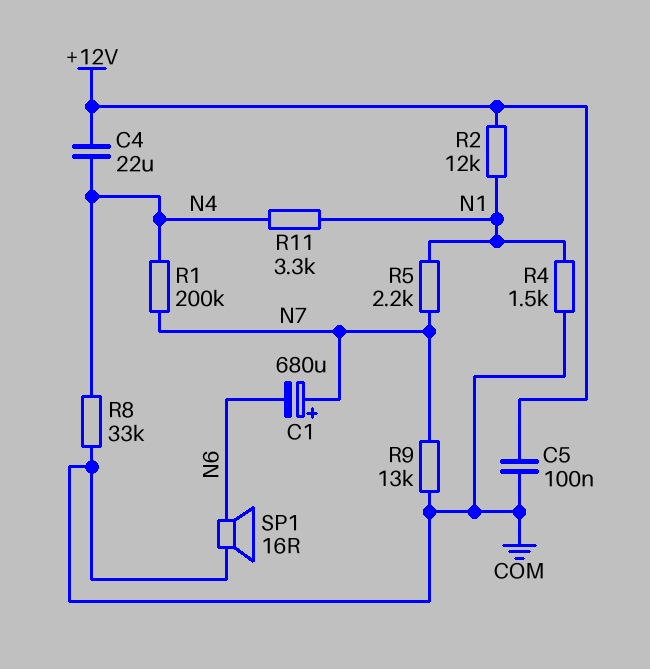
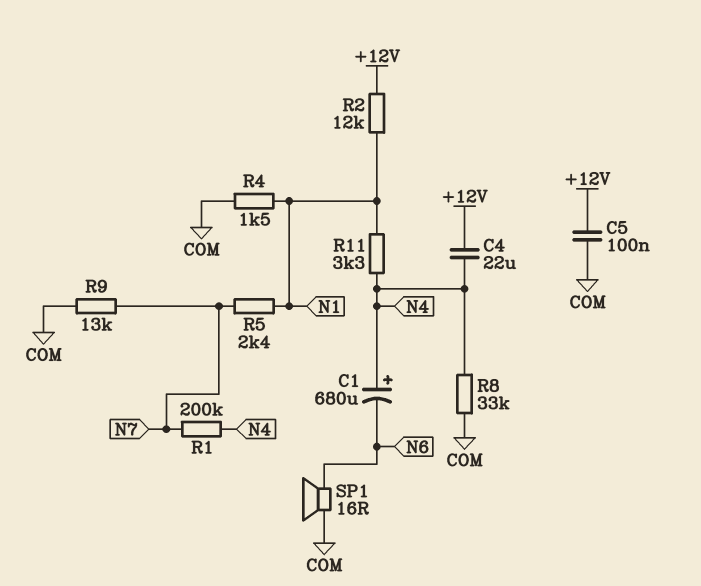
C1: 680uF (plus N7, minus N6) -> 680uF (plus N4, minus N6)
R5: 2.2k (N1, N7) -> 2.4k (N1, N7)

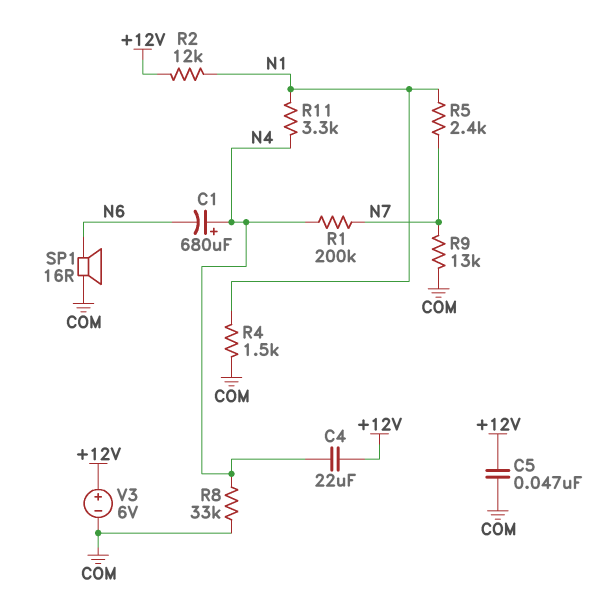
C5: 100nF (+12V, COM) -> 47nF (+12V, COM)
V3: none -> 6V (plus +12V, minus COM)

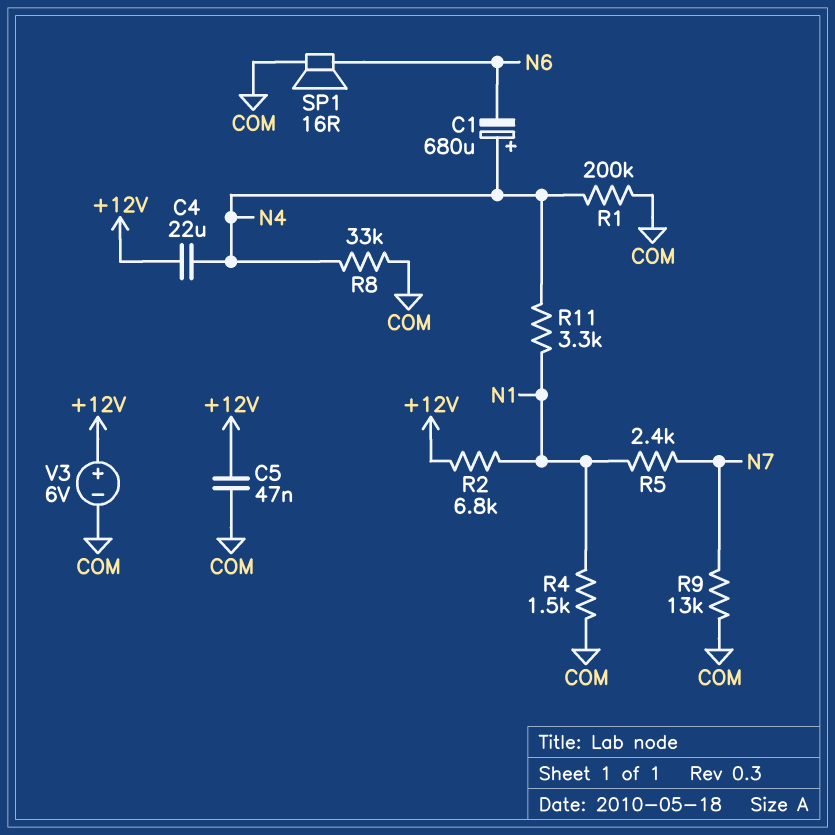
R1: 200k (N4, N7) -> 200k (COM, N4)
R2: 12k (+12V, N1) -> 6.8k (+12V, N1)

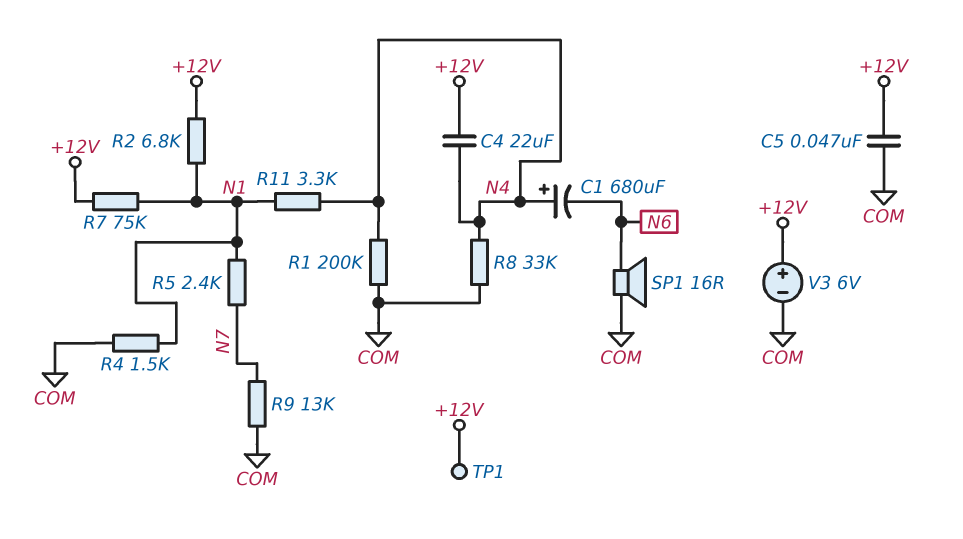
R7: none -> 75k (+12V, N1)
TP1: none -> test point (+12V)

